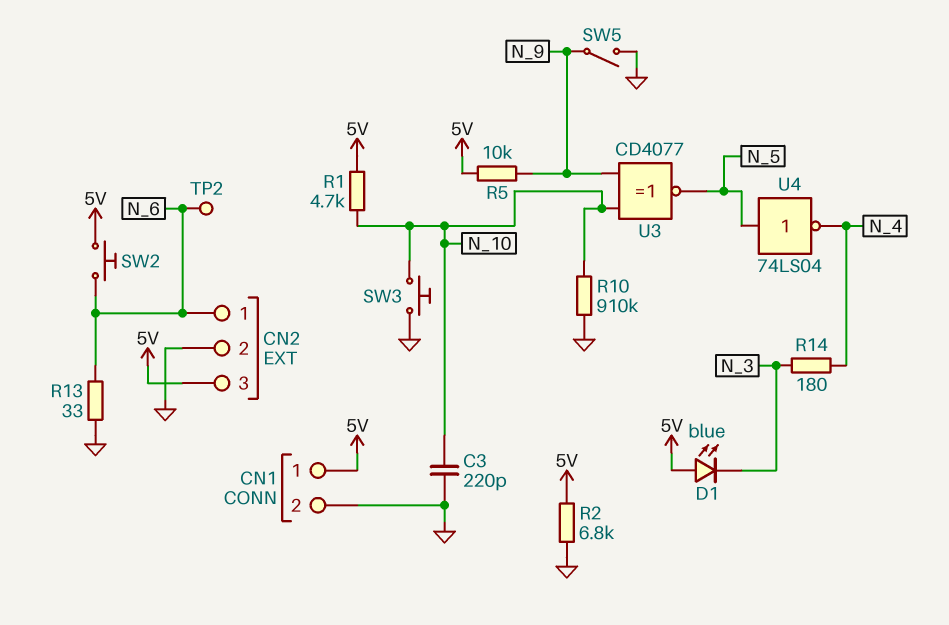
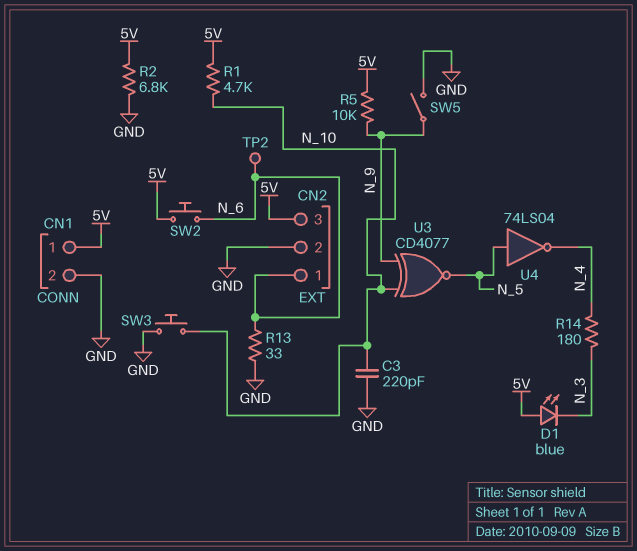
R10: 910k (GND, N_10) -> none

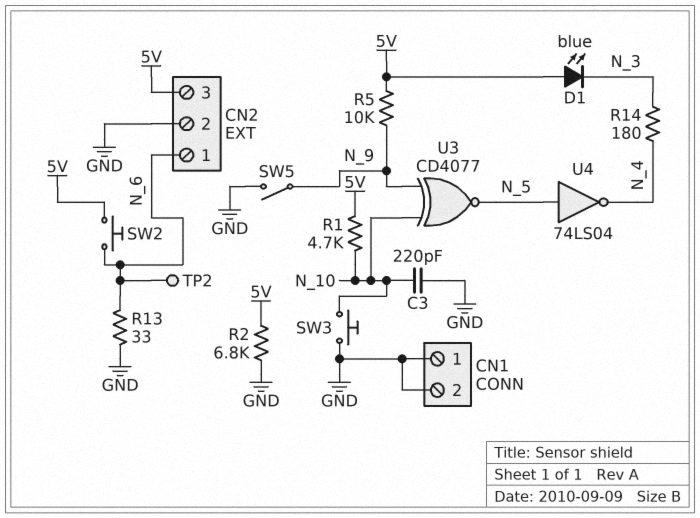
CN1 pin 1: 5V -> GND

